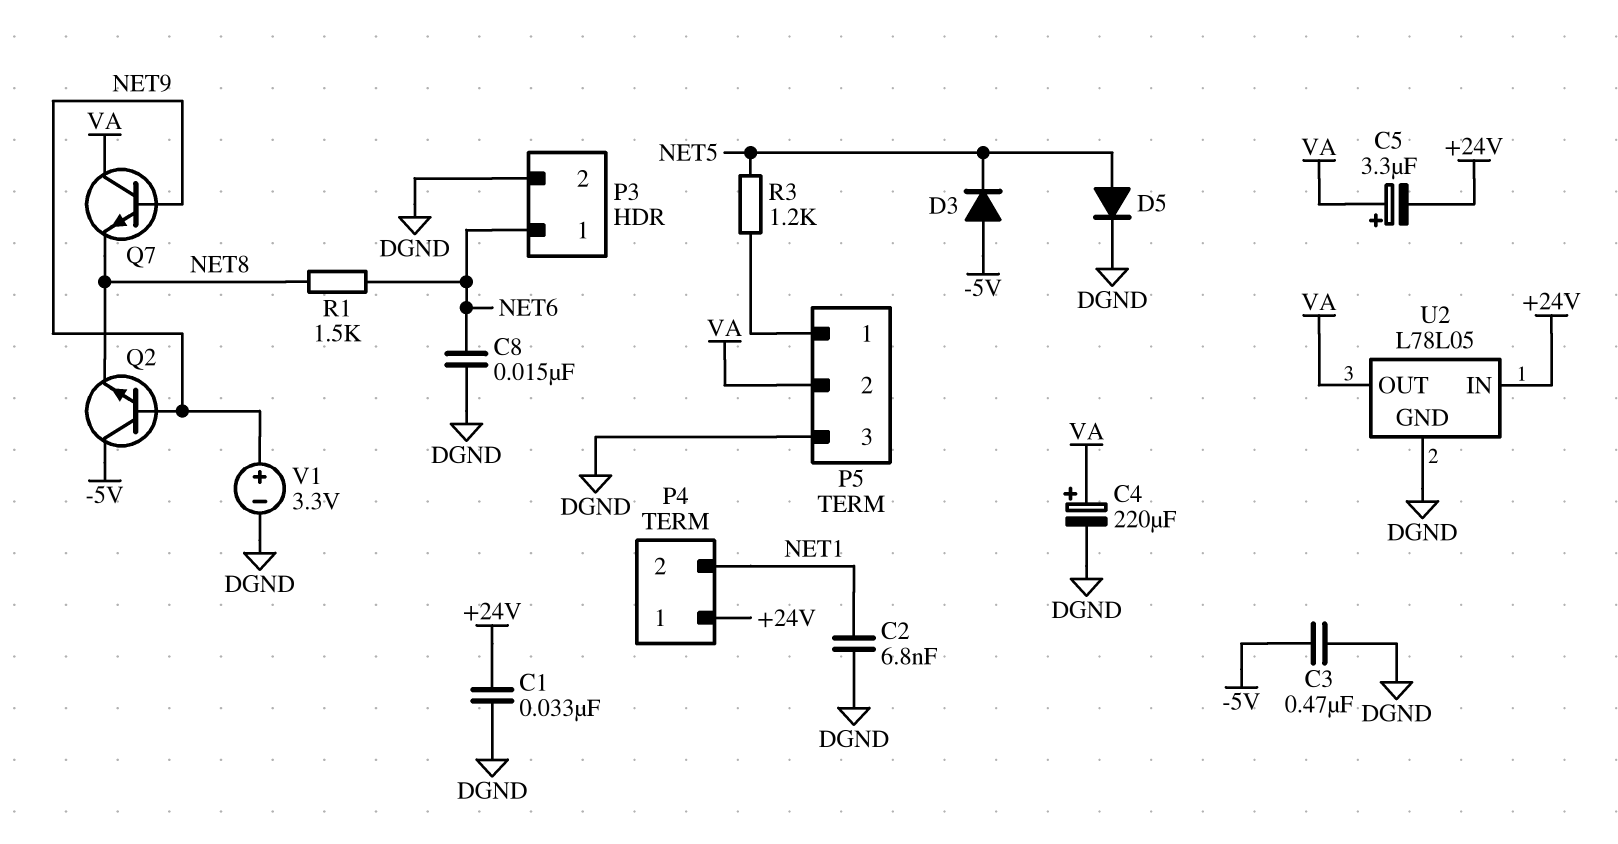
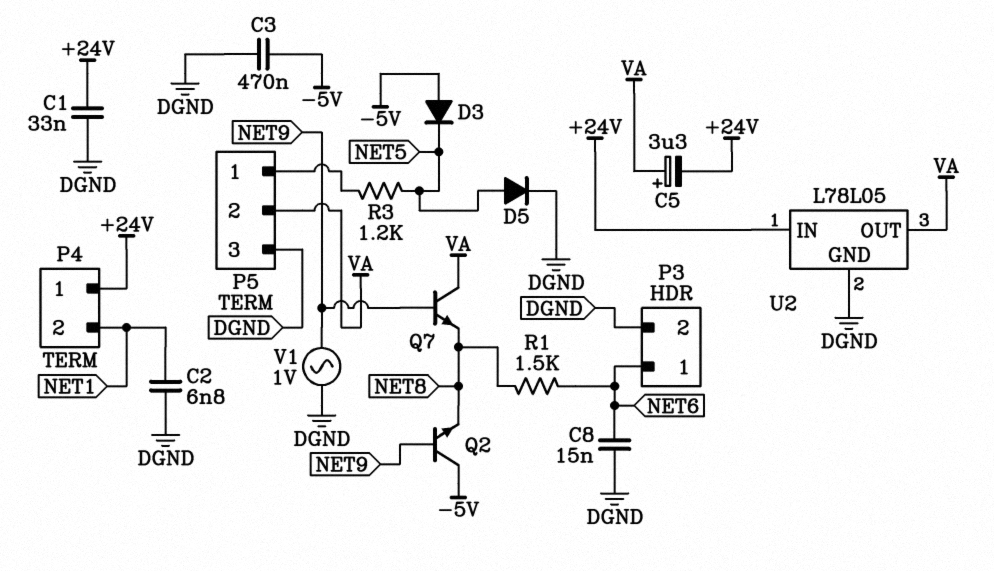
C4: 220uF (plus VA, minus DGND) -> none
V1: 3.3V (plus NET9, minus DGND) -> AC 1V (DGND, NET9)

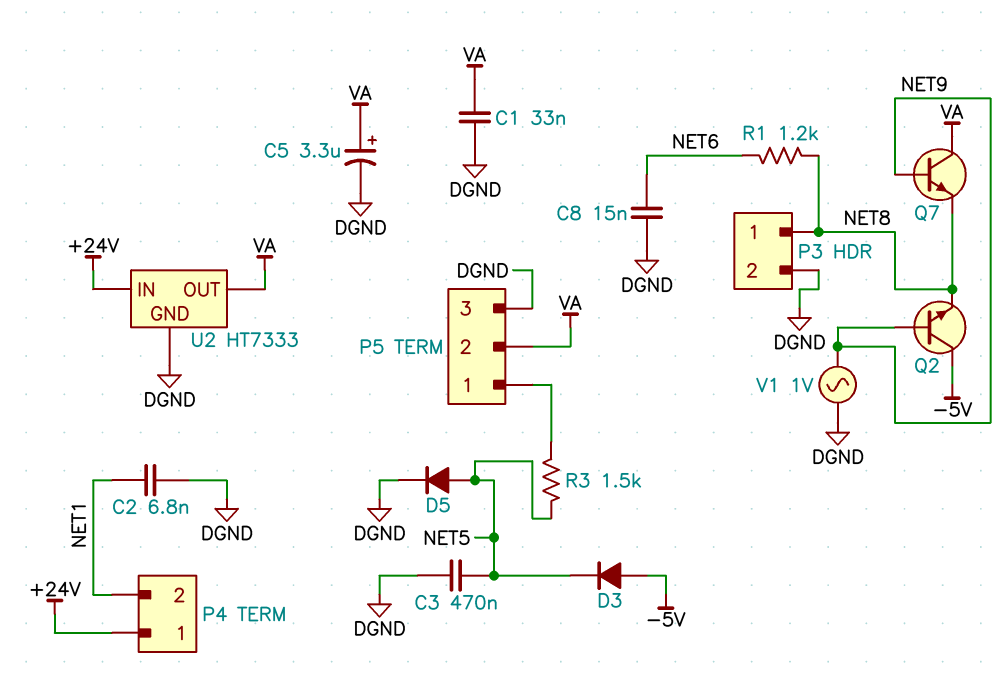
C1: 33nF (+24V, DGND) -> 33nF (DGND, VA)
C3: 470nF (-5V, DGND) -> 470nF (DGND, NET5)
C5: 3.3uF (plus VA, minus +24V) -> 3.3uF (plus VA, minus DGND)
P3 pin 1: NET6 -> NET8
R1: 1.5k (NET6, NET8) -> 1.2k (NET6, NET8)
R3: 1.2k (NET5, P5/1) -> 1.5k (NET5, P5/1)
U2: L78L05 -> HT7333

